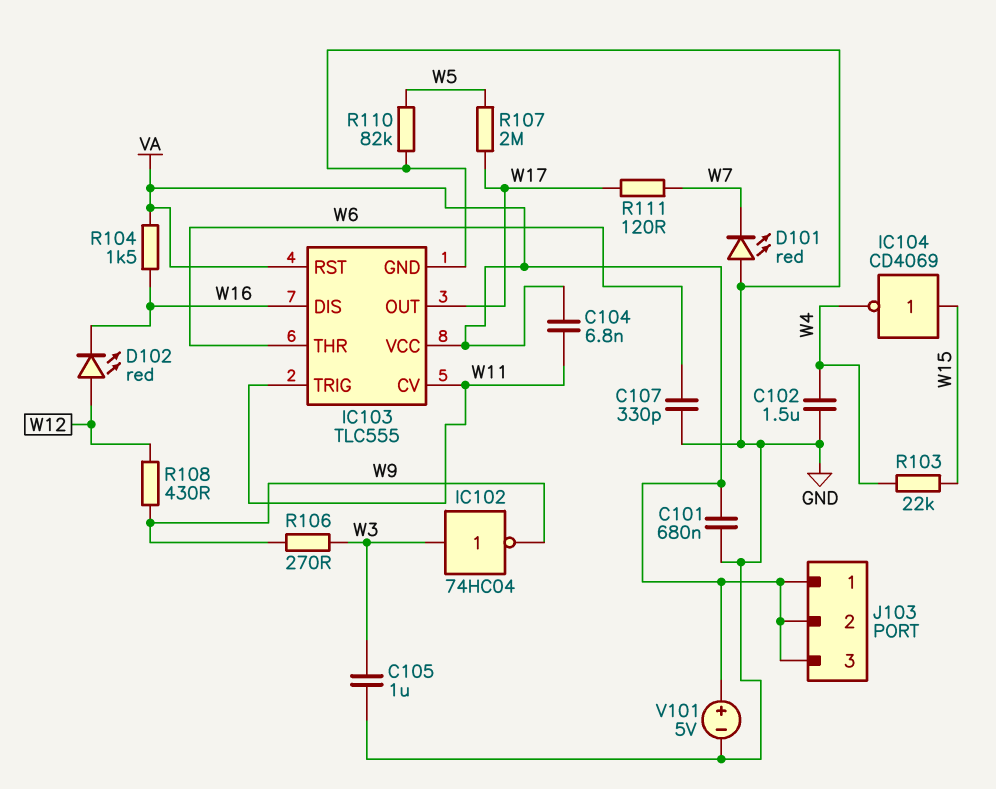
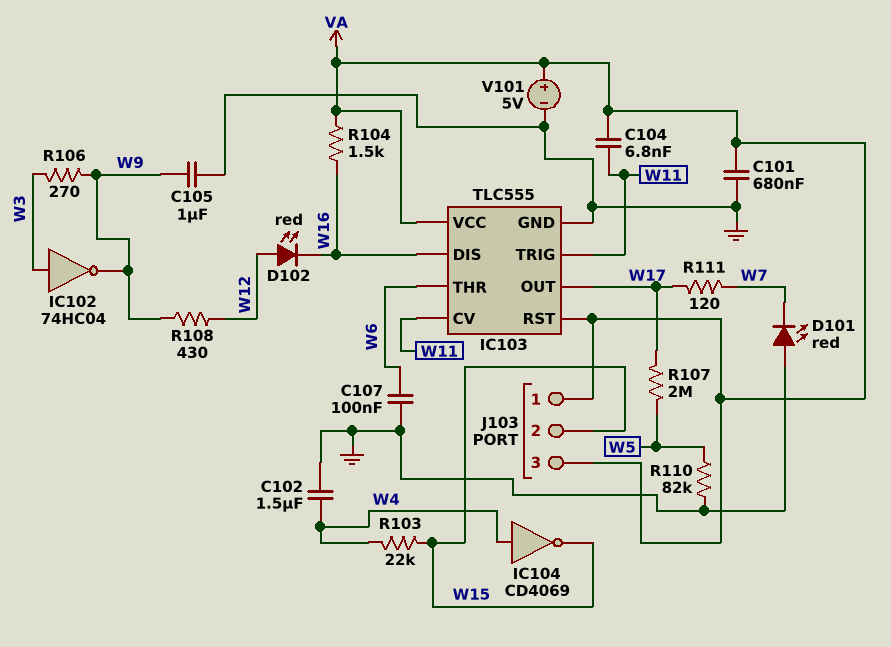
C105: 1uF (GND, W3) -> 1uF (GND, W9)
C107: 330pF (GND, W6) -> 100nF (GND, W6)
IC104: NOT CD4069 (in W15, out W4) -> NOT CD4069 (in W4, out W15)
J103 pin 2: VA -> W15

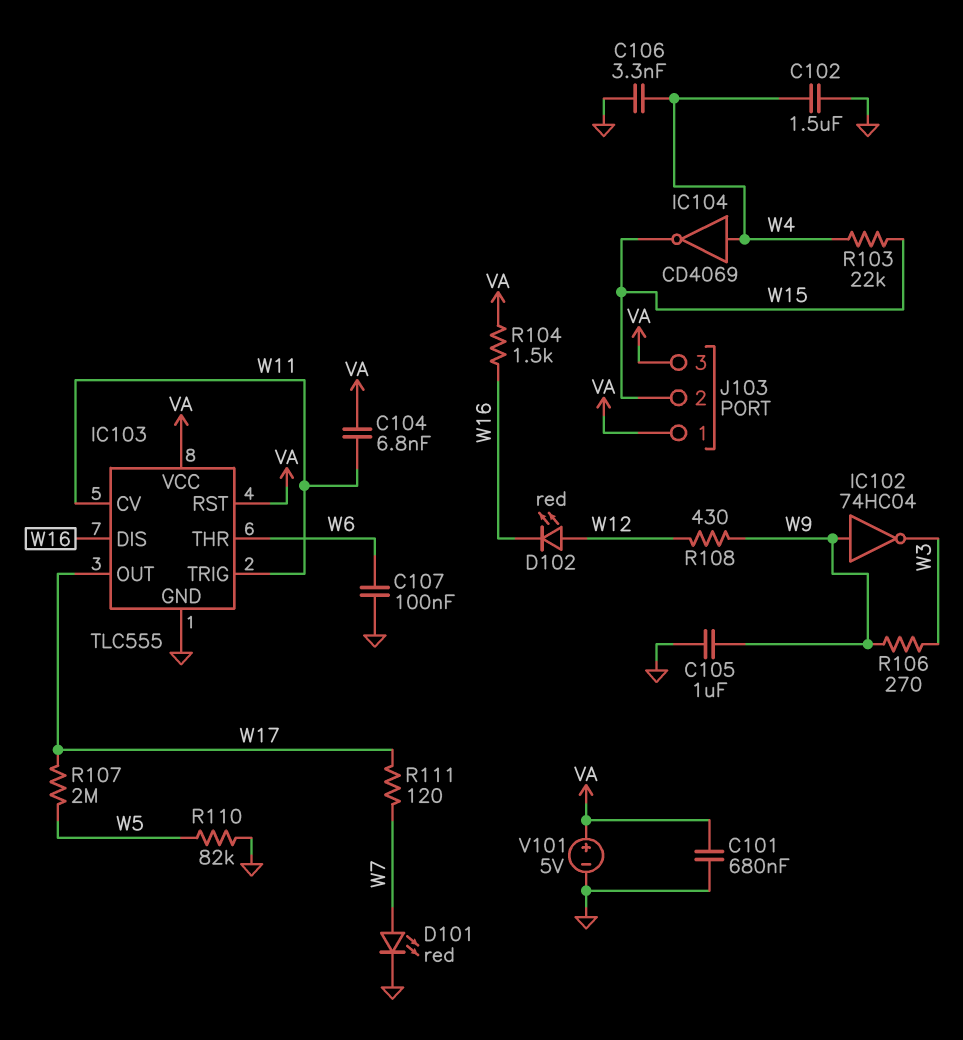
C106: none -> 3.3nF (GND, W4)
D101: LED red (A GND, K W7) -> LED red (A W7, K GND)
IC102: NOT 74HC04 (in W3, out W9) -> NOT 74HC04 (in W9, out W3)

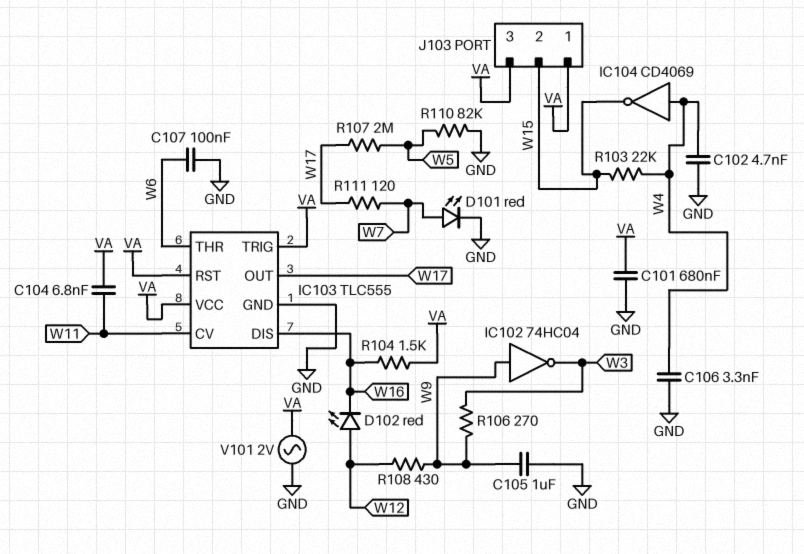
C102: 1.5uF (GND, W4) -> 4.7nF (GND, W4)
IC103 pin TRIG: W11 -> VA
V101: 5V (plus VA, minus GND) -> AC 2V (GND, VA)

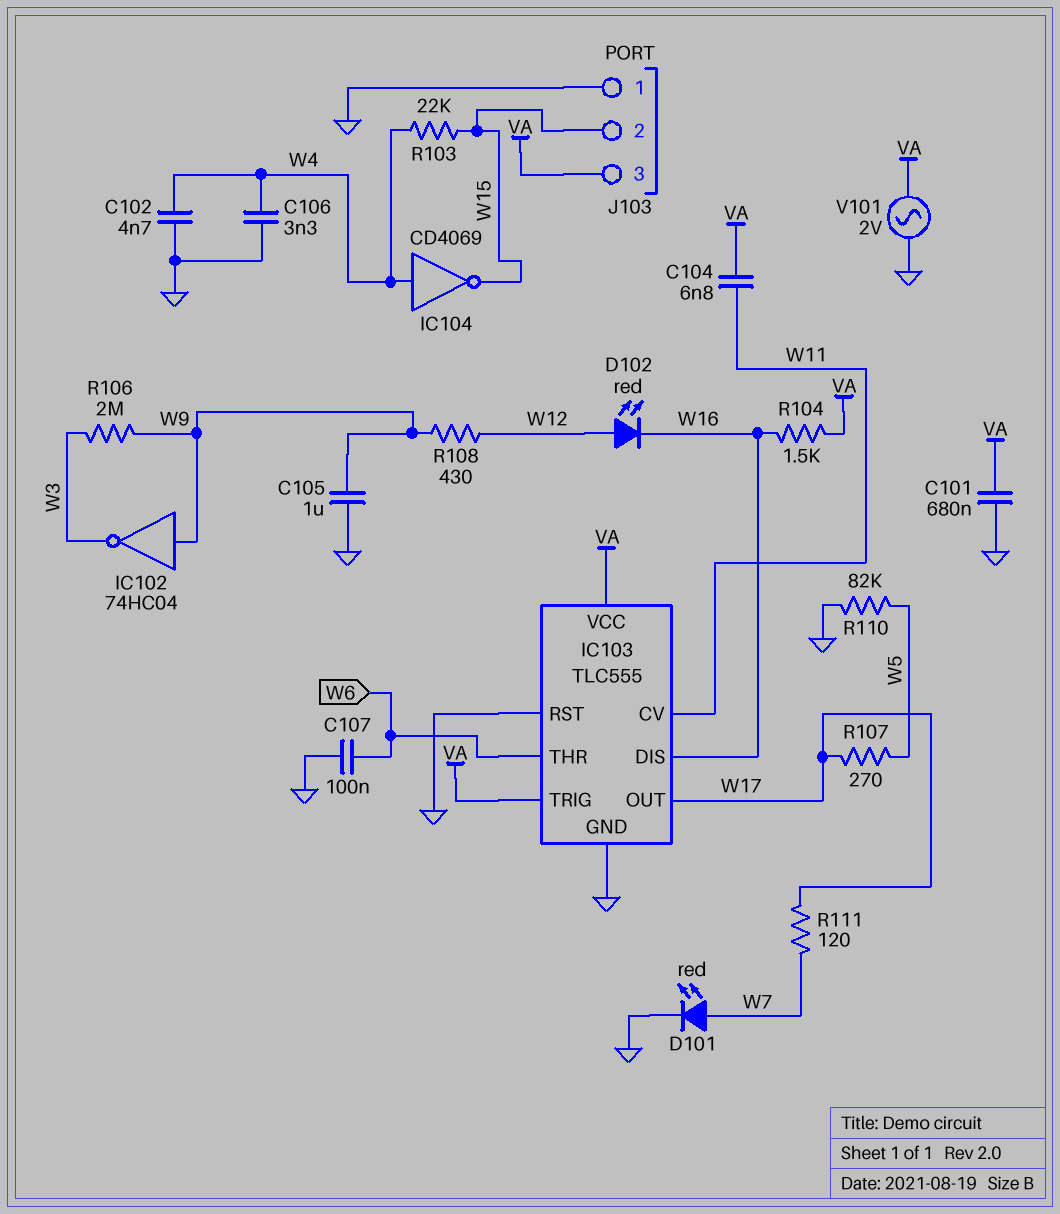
IC103 pin RST: VA -> GND
J103 pin 1: VA -> GND
R106: 270 (W3, W9) -> 2M (W3, W9)
R107: 2M (W5, W17) -> 270 (W5, W17)

